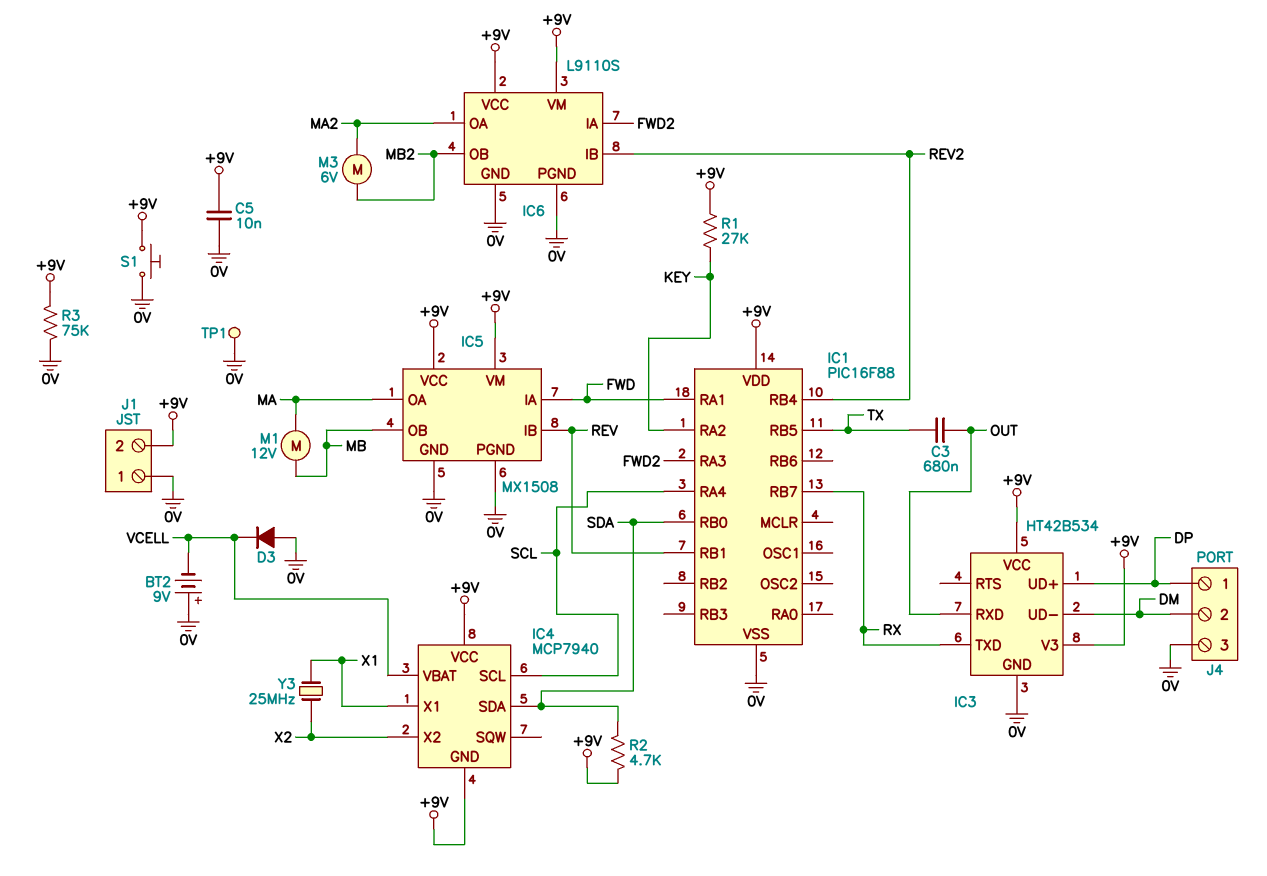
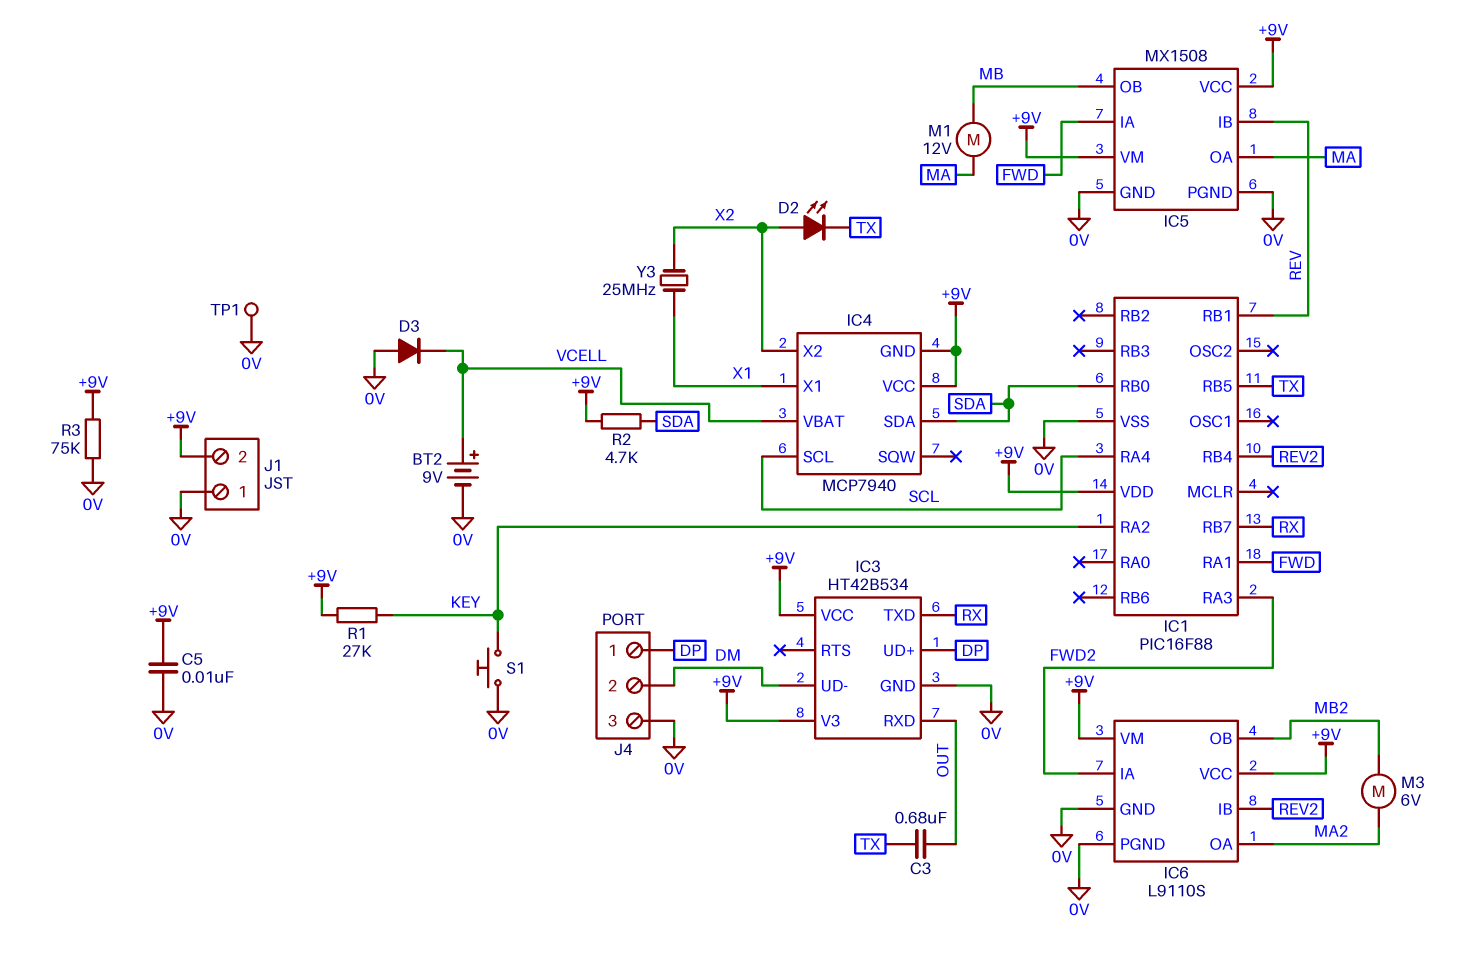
BT2: 9V (plus 0V, minus VCELL) -> 9V (plus VCELL, minus 0V)
D2: none -> LED (A X2, K TX)
S1: button (+9V, 0V) -> button (0V, KEY)

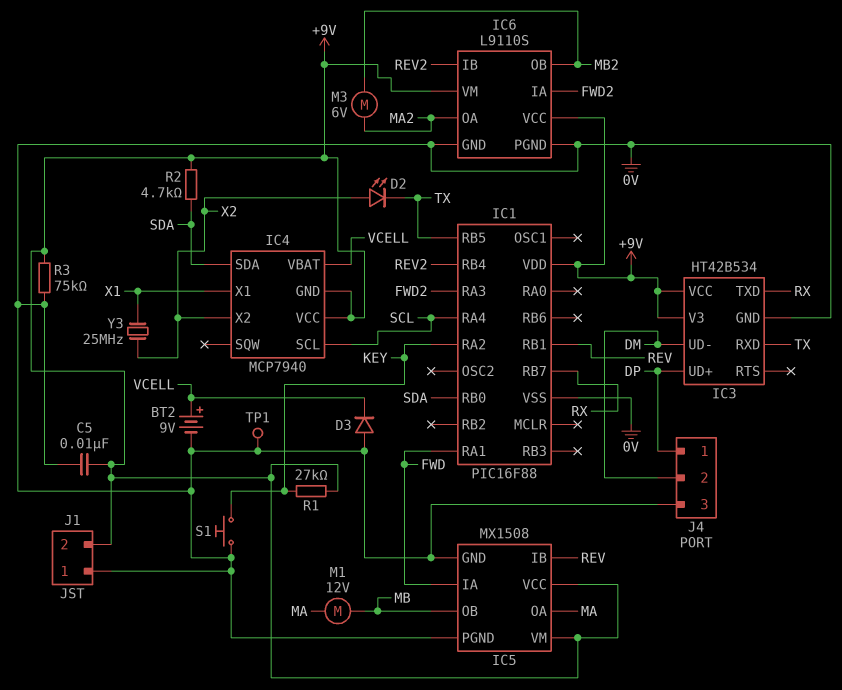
C3: 680nF (OUT, TX) -> none
IC3 pin RXD: OUT -> TX

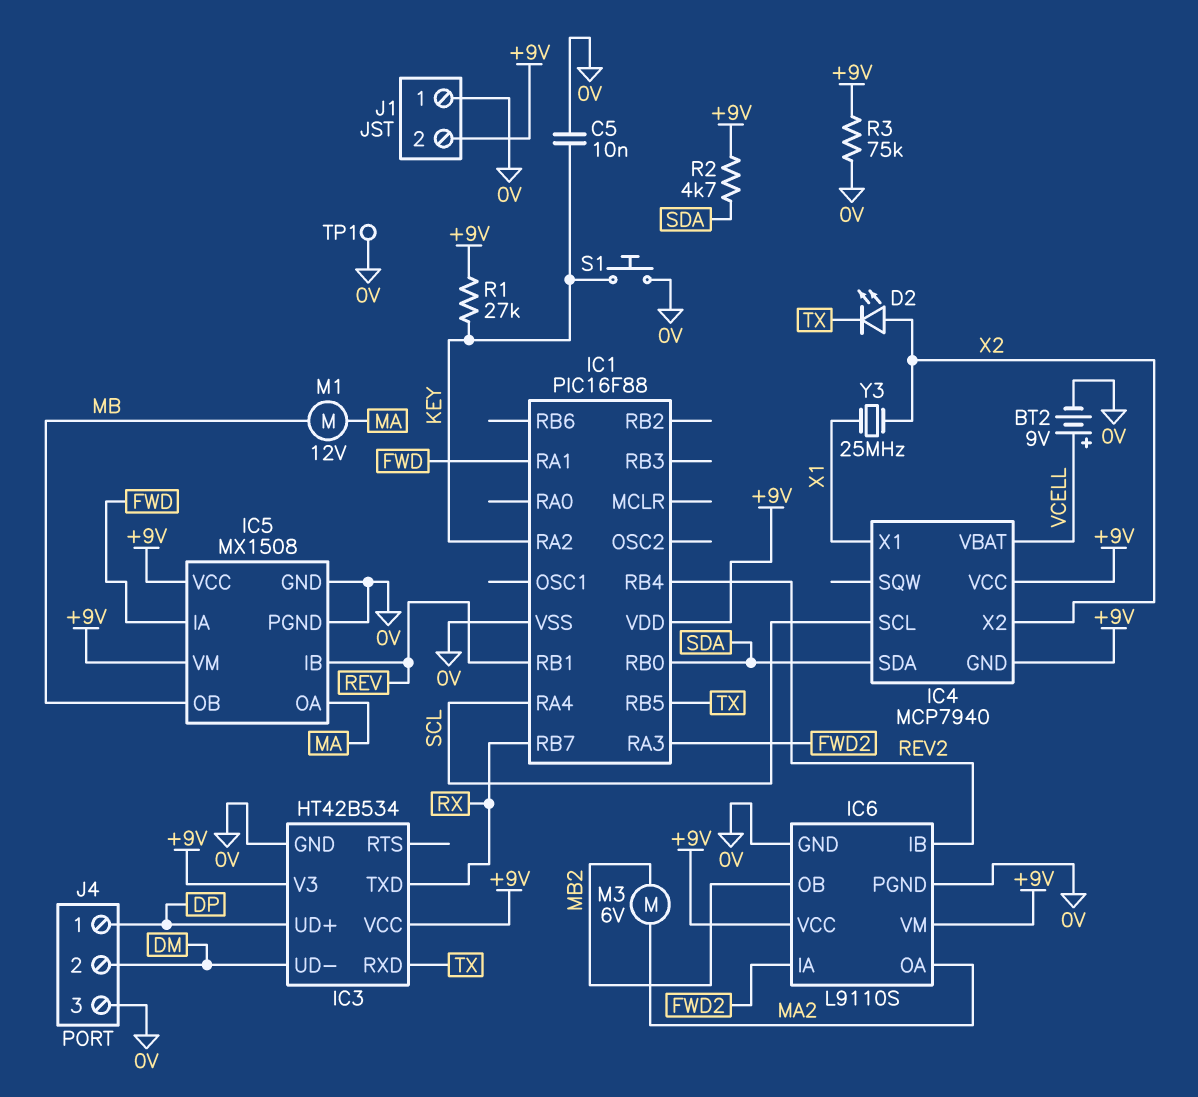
C5: 10nF (+9V, 0V) -> 10nF (0V, KEY)
D3: diode (A 0V, K VCELL) -> none

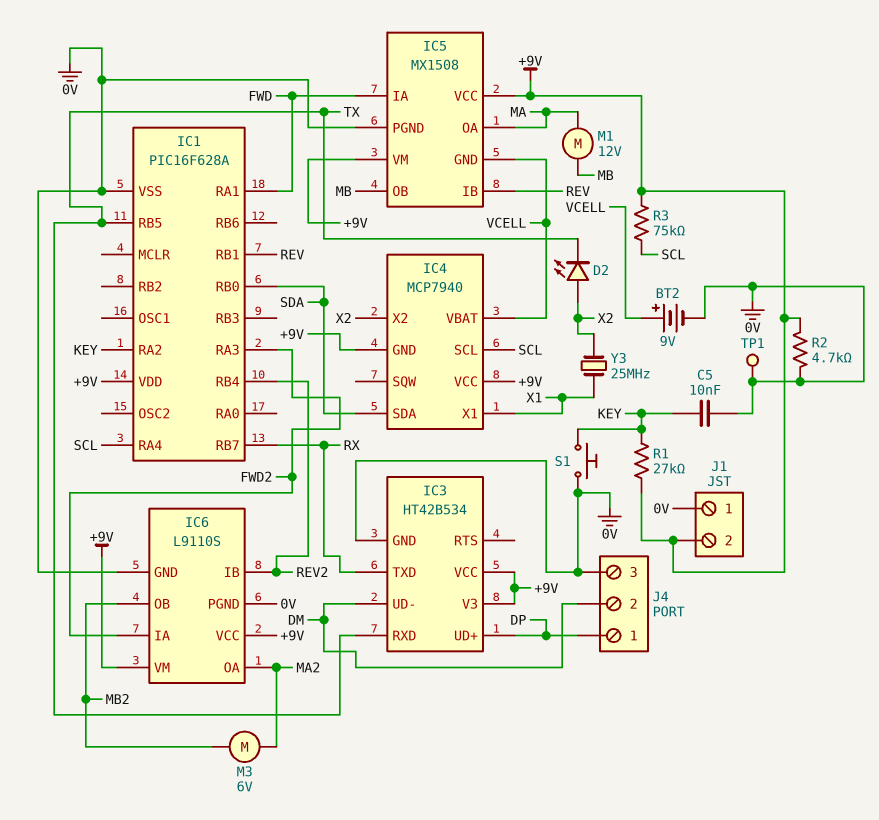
IC1: PIC16F88 -> PIC16F628A
IC5 pin GND: 0V -> VCELL
R2: 4.7k (+9V, SDA) -> 4.7k (+9V, 0V)
R3: 75k (+9V, 0V) -> 75k (+9V, SCL)

